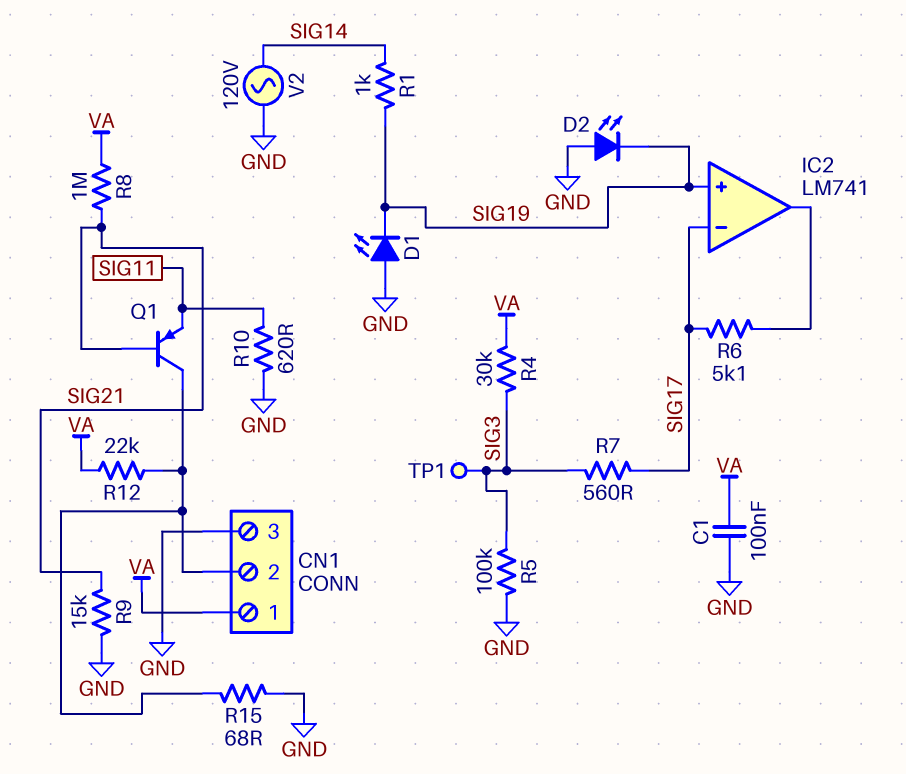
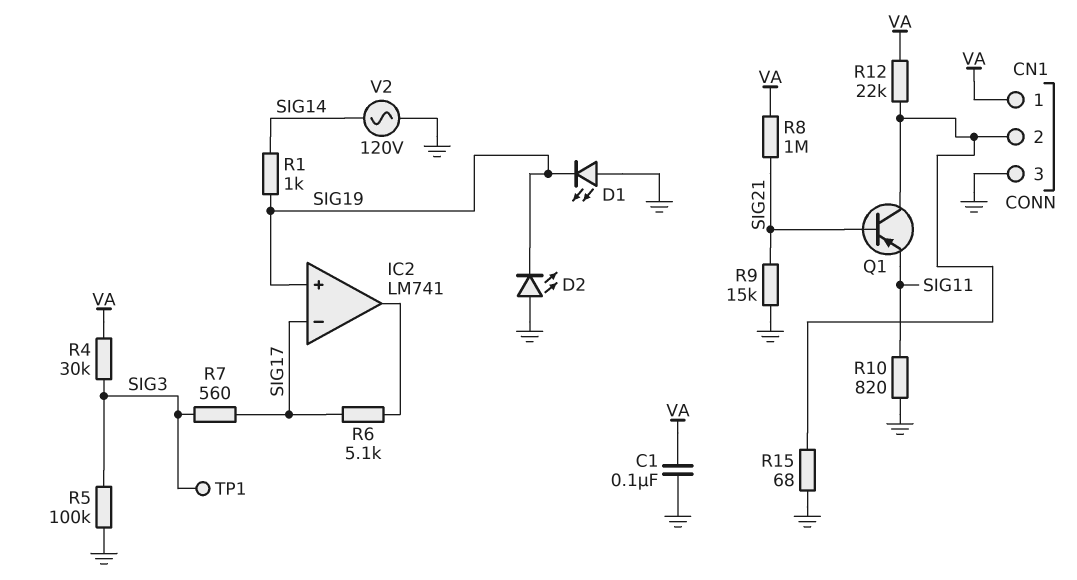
R10: 620 (GND, SIG11) -> 820 (GND, SIG11)

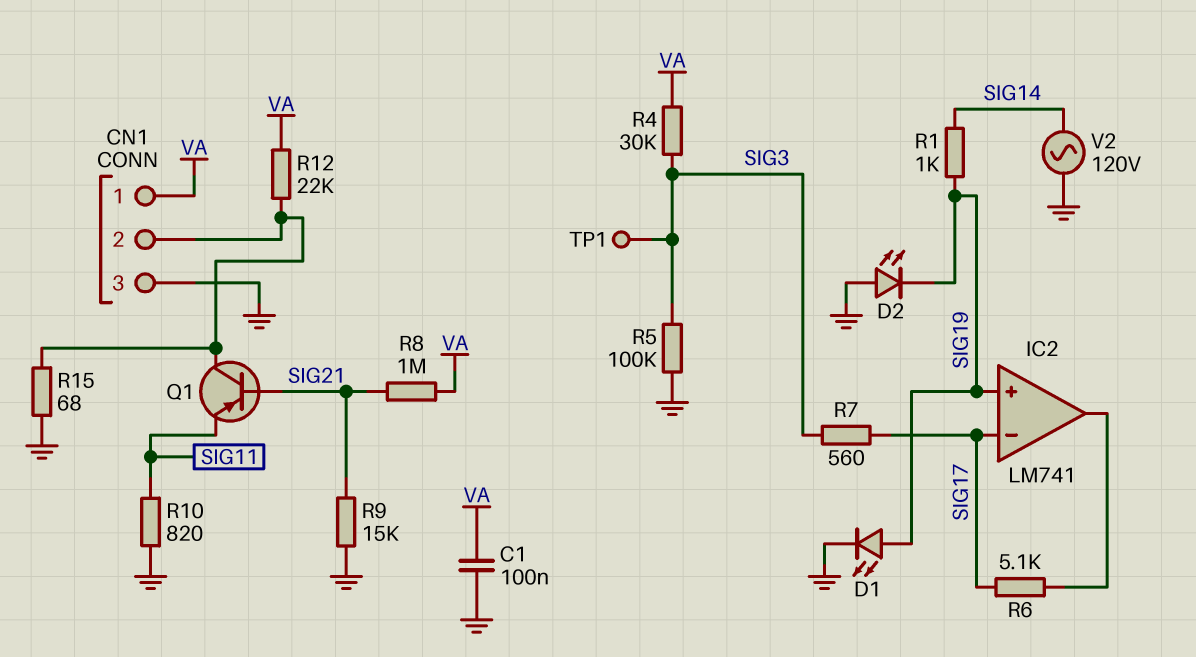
D1: LED (A GND, K SIG19) -> LED (A SIG19, K GND)

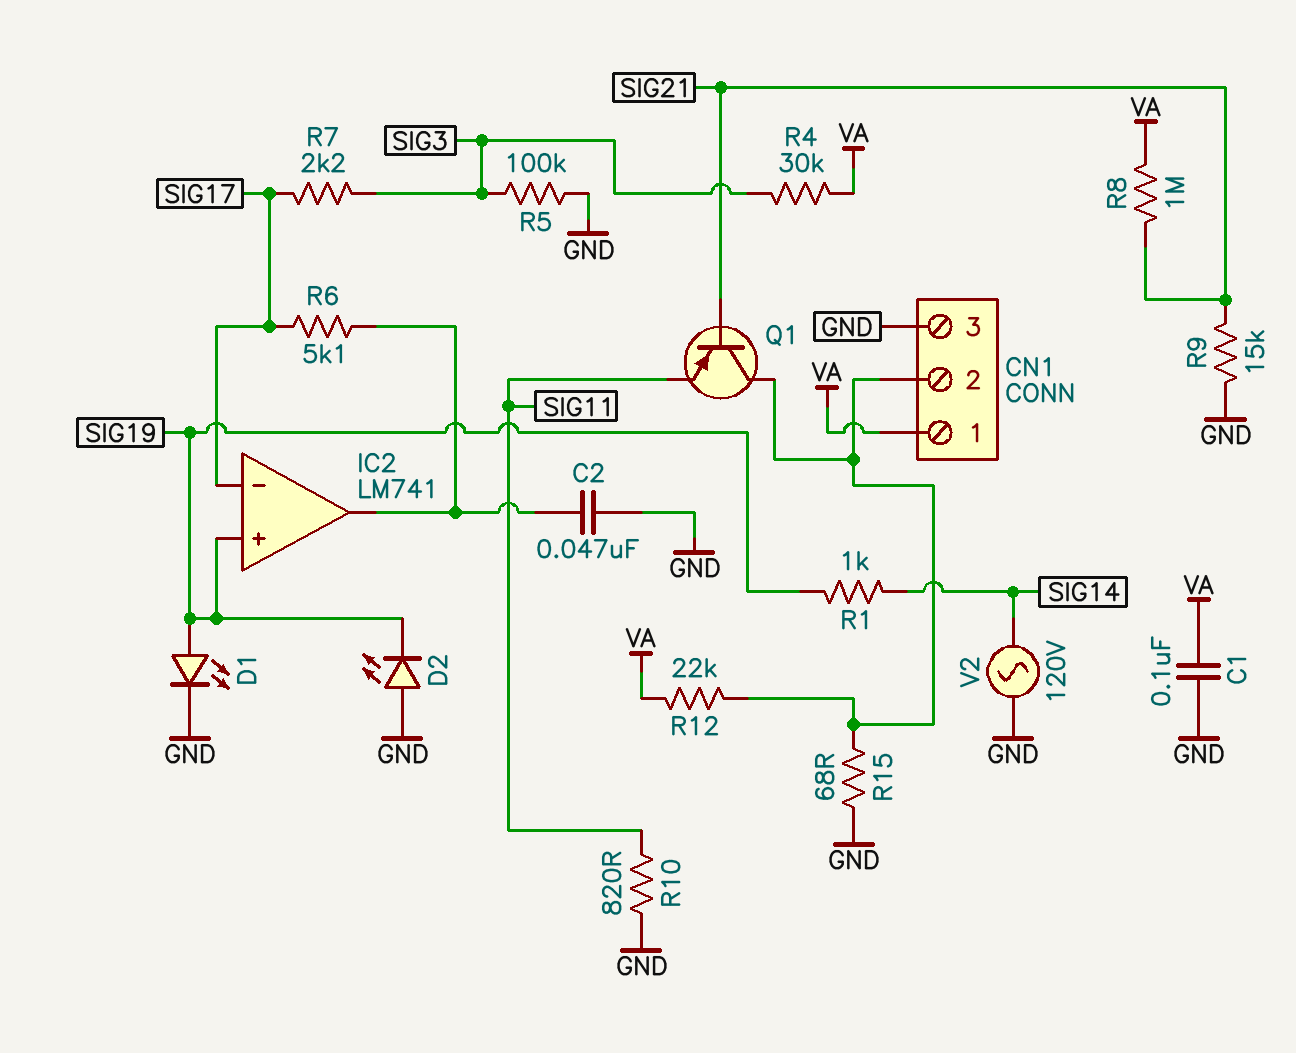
C2: none -> 47nF (GND, IC2/out)
R7: 560 (SIG3, SIG17) -> 2.2k (SIG3, SIG17)
TP1: test point (SIG3) -> none

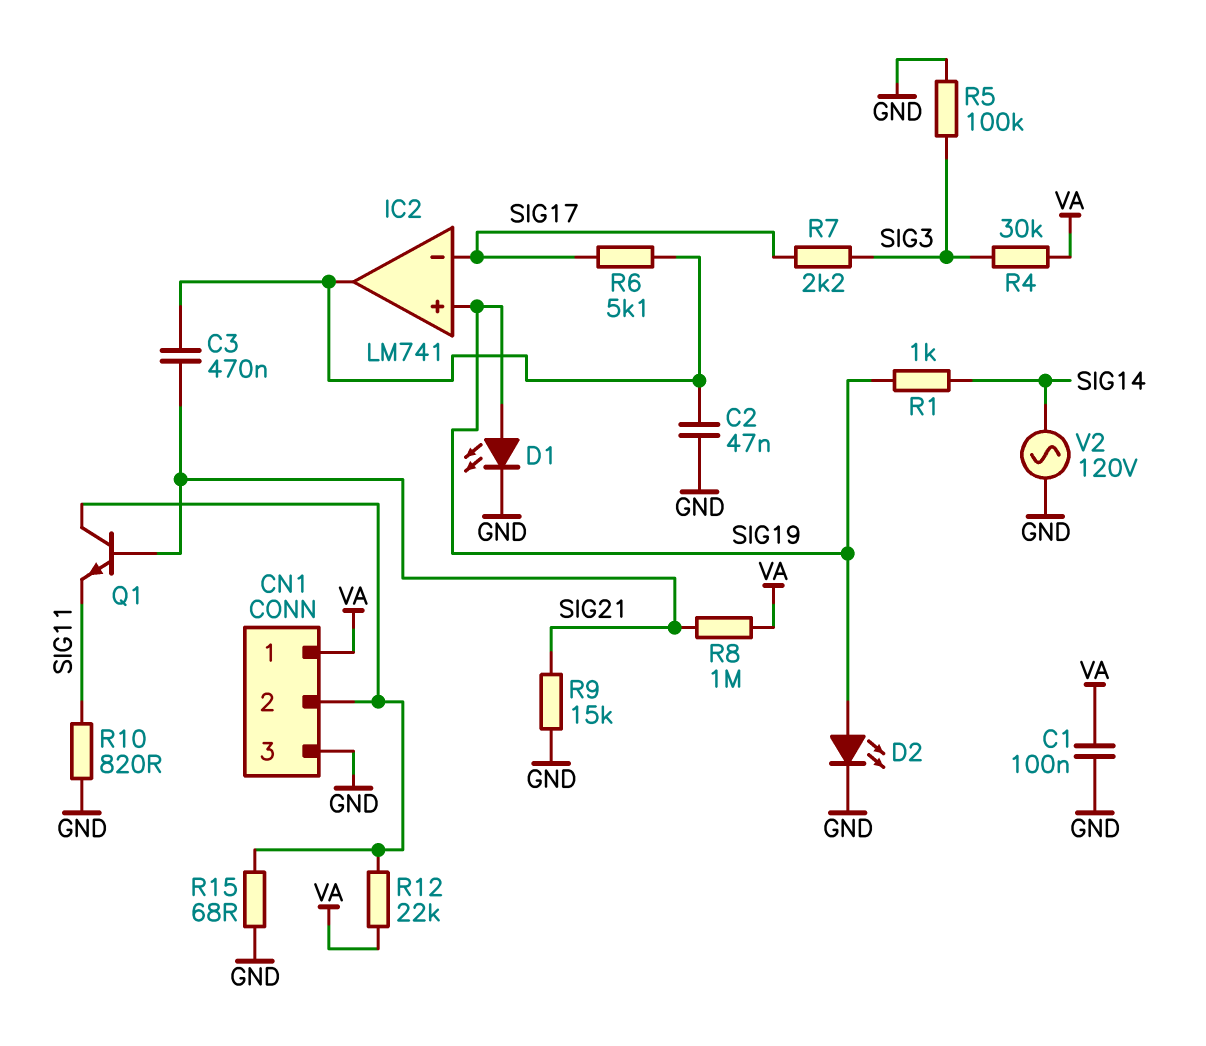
C3: none -> 470nF (IC2/out, SIG21)
D2: LED (A GND, K SIG19) -> LED (A SIG19, K GND)
Q1: PNP (B SIG21, C CN1/2, E SIG11) -> NPN (B SIG21, C CN1/2, E SIG11)

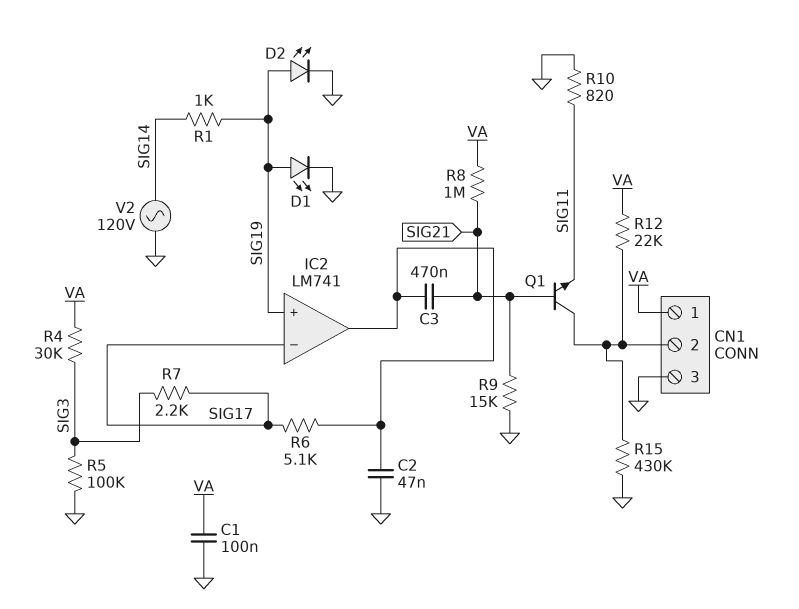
R15: 68 (CN1/2, GND) -> 430k (CN1/2, GND)

